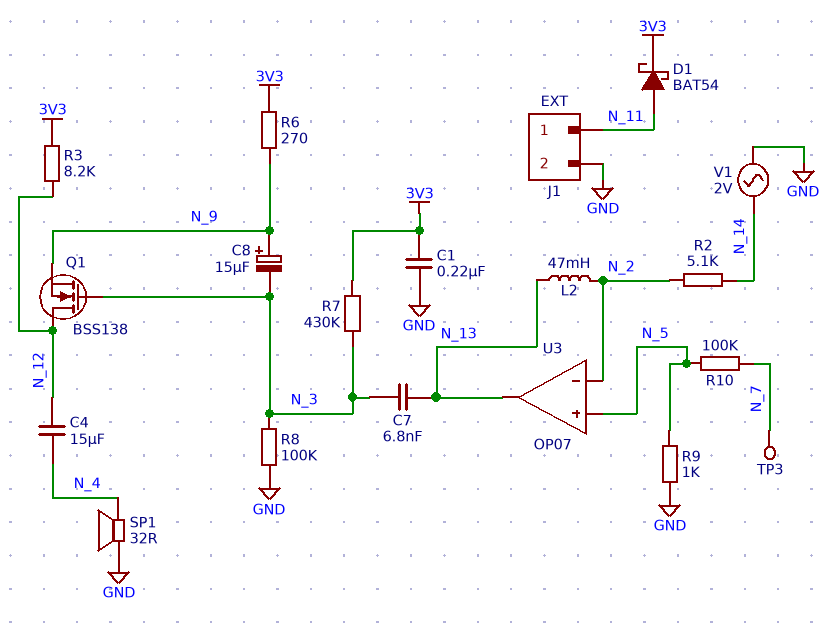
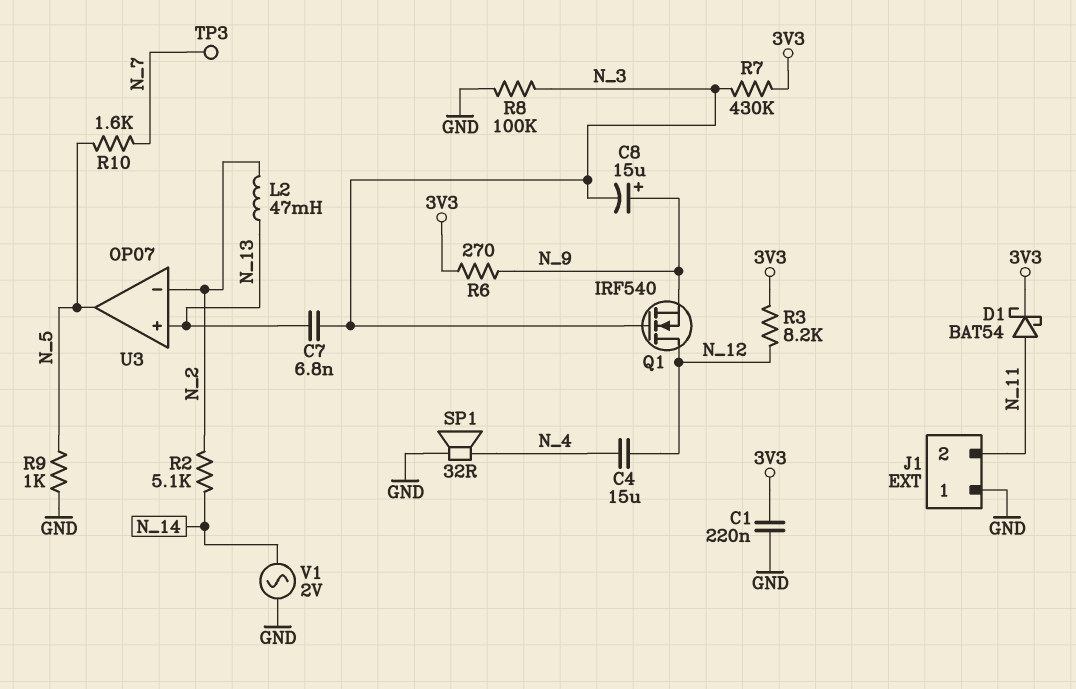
J1 pin 1: N_11 -> GND
J1 pin 2: GND -> N_11
Q1: NMOS BSS138 (G N_3, D N_12, S N_9) -> NMOS IRF540 (G N_3, D N_12, S N_9)
R10: 100k (N_5, N_7) -> 1.6k (N_5, N_7)
U3 pin in+: N_5 -> N_13
U3 pin out: N_13 -> N_5

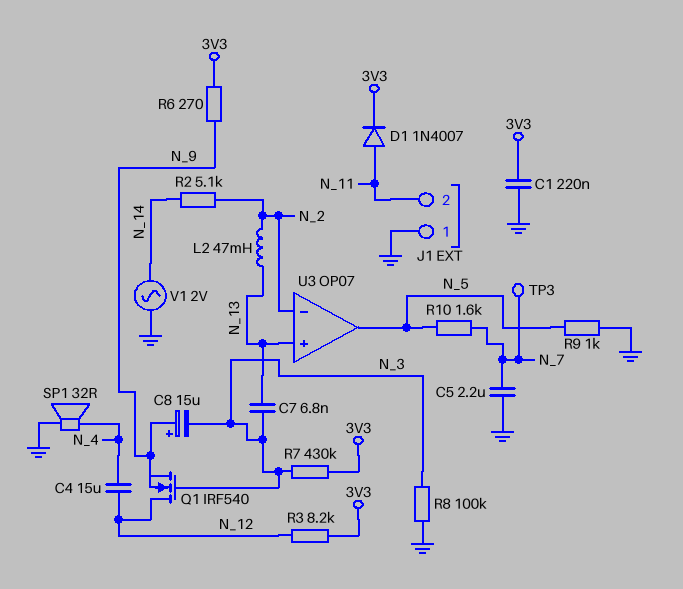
C5: none -> 2.2uF (GND, N_7)
D1: schottky BAT54 (A N_11, K 3V3) -> diode 1N4007 (A N_11, K 3V3)

